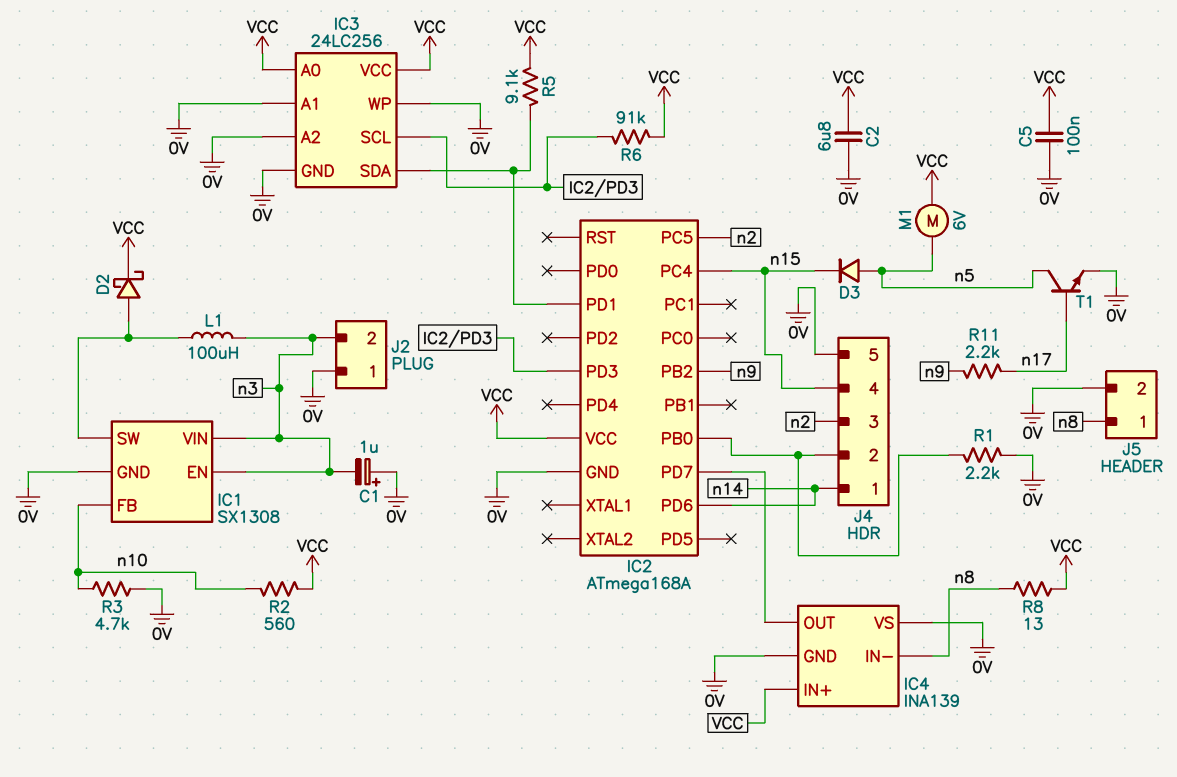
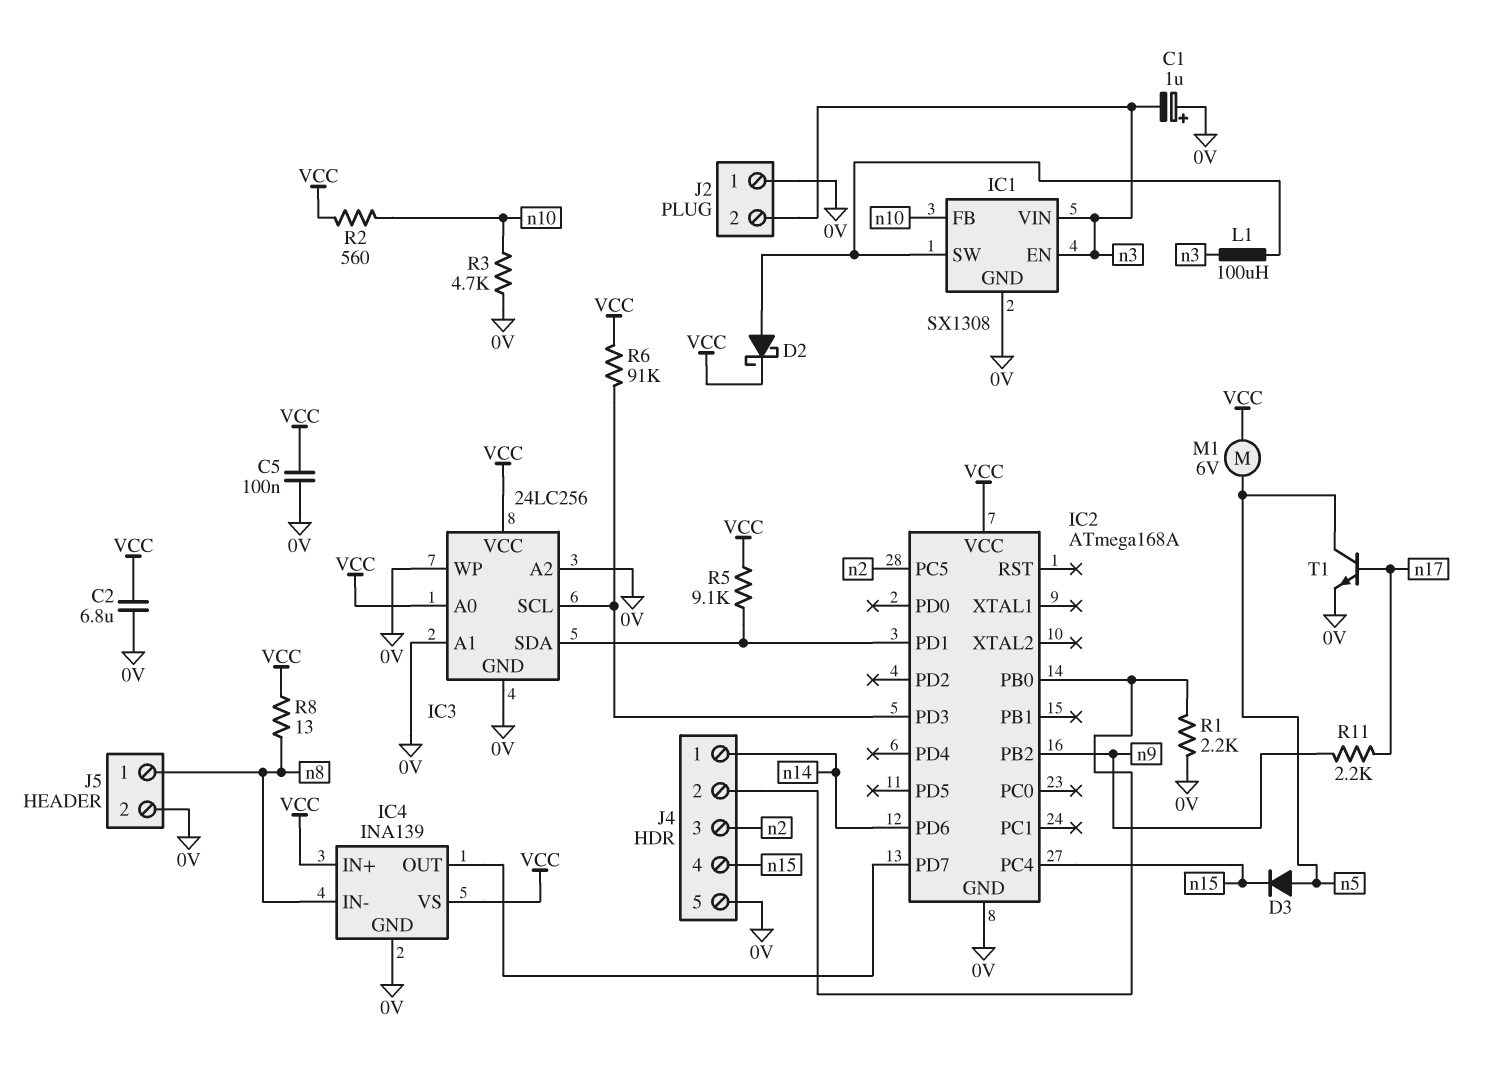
IC4 pin VS: 0V -> VCC

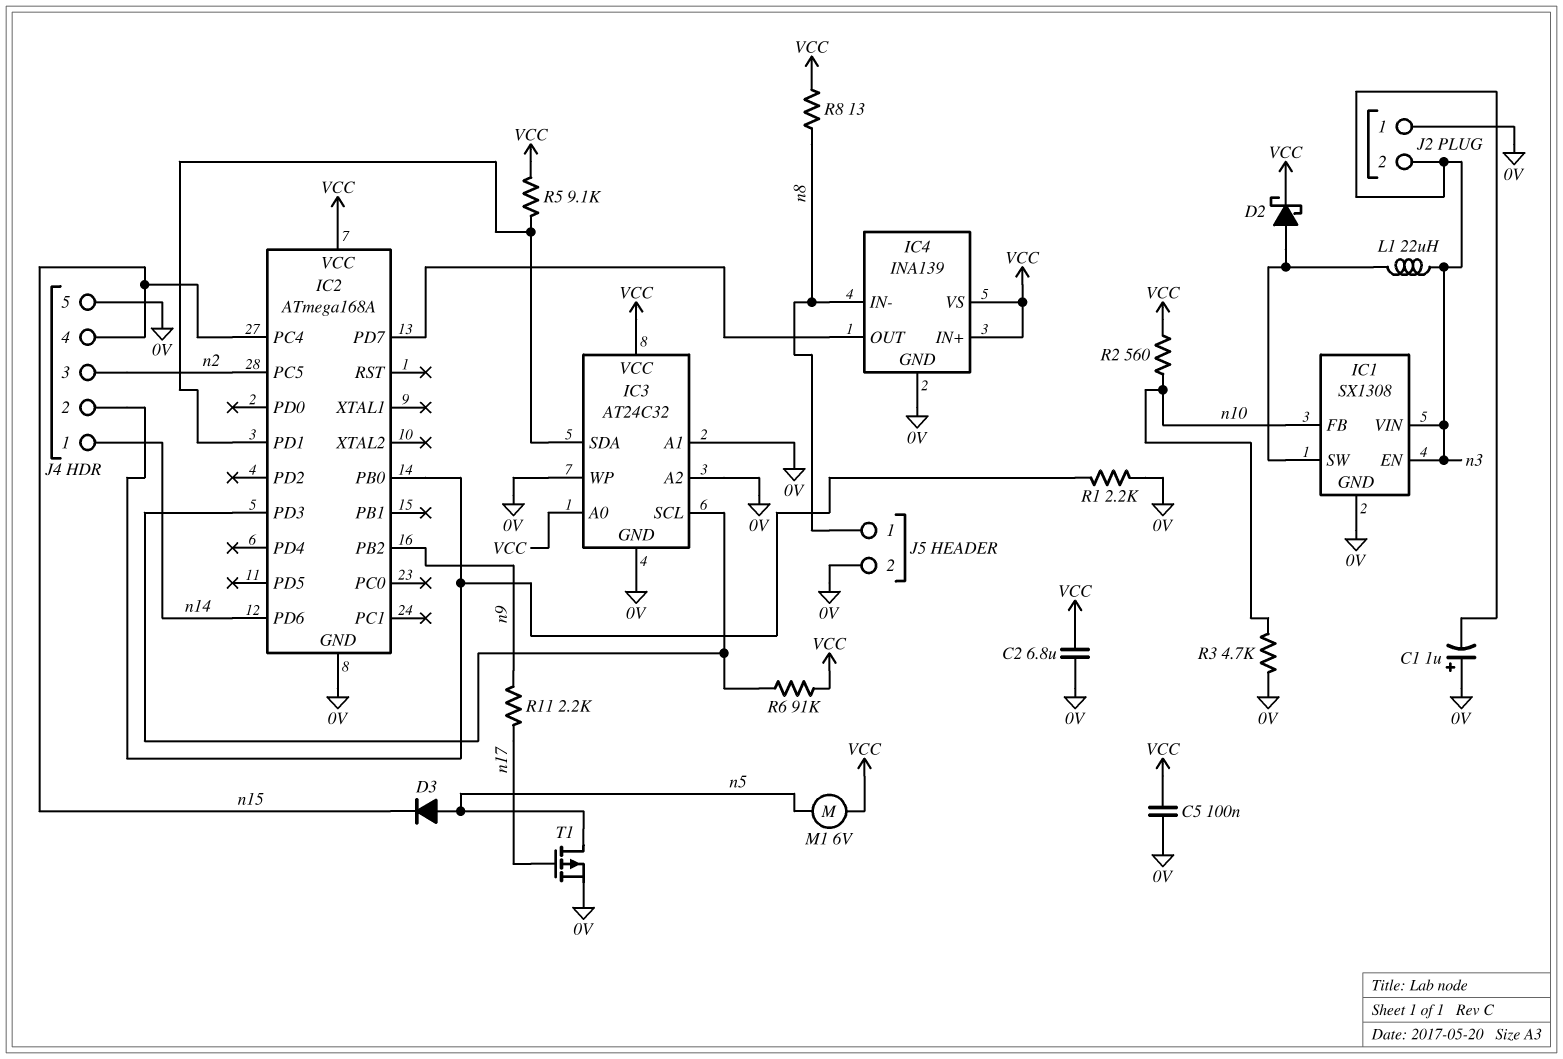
IC3: 24LC256 -> AT24C32
L1: 100uH (IC1/SW, n3) -> 22uH (IC1/SW, n3)
T1: NPN (B n17, C n5, E 0V) -> PMOS (G n17, D n5, S 0V)

